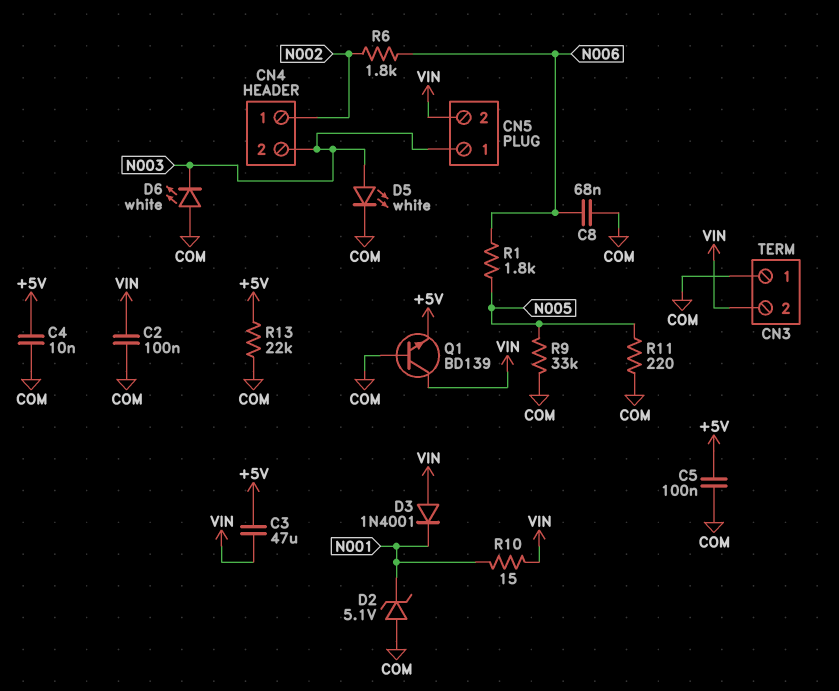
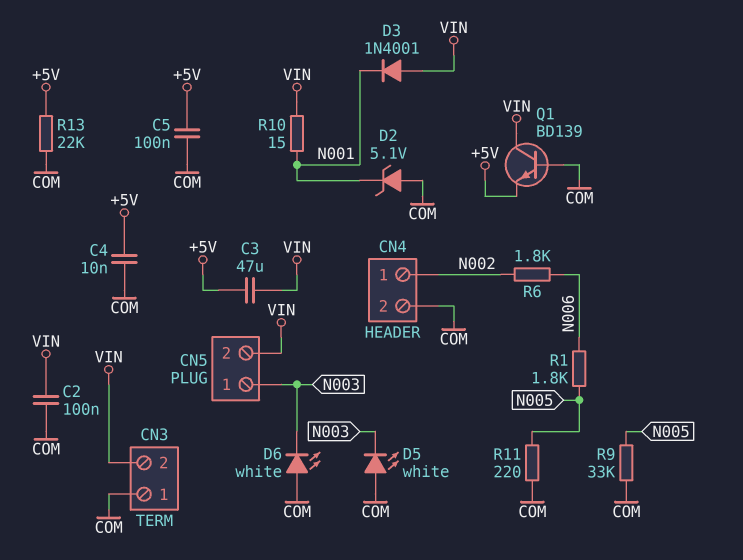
C8: 68nF (COM, N006) -> none
CN4 pin 2: N003 -> COM
D5: LED white (A N003, K COM) -> LED white (A COM, K N003)

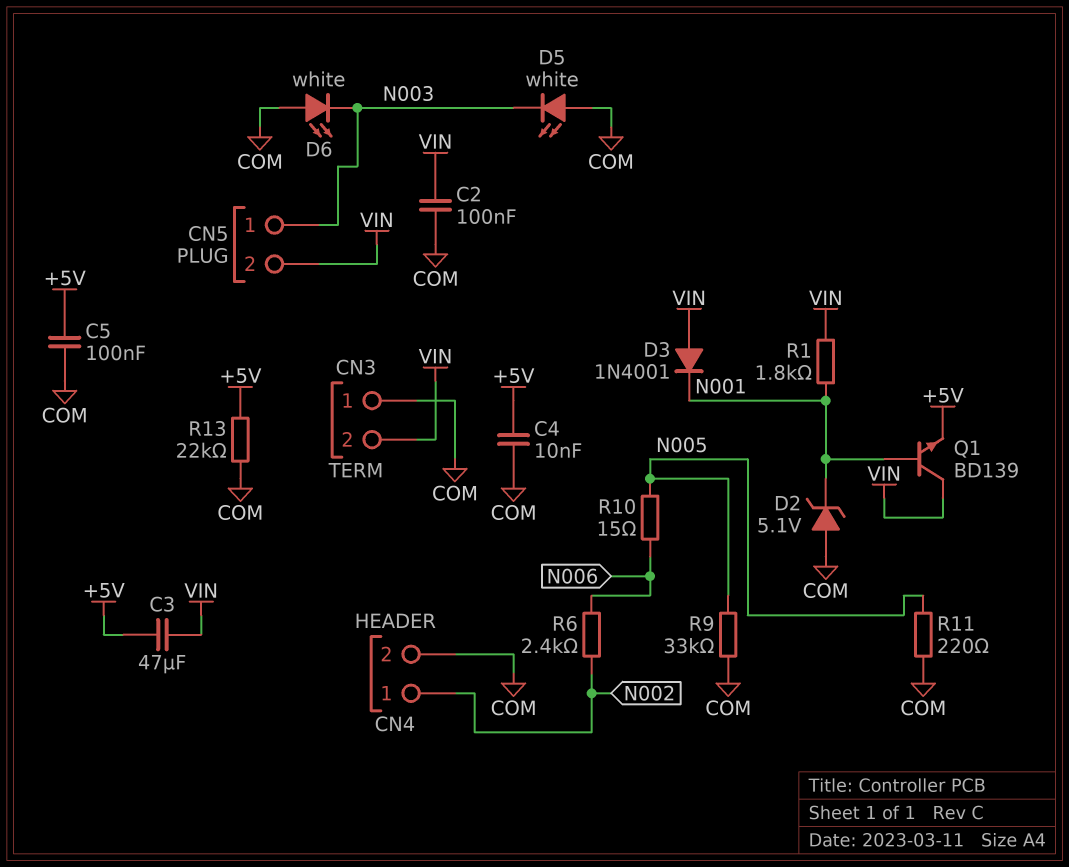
Q1: NPN BD139 (B COM, C VIN, E +5V) -> NPN BD139 (B N001, C VIN, E +5V)
R1: 1.8k (N005, N006) -> 1.8k (N001, VIN)
R6: 1.8k (N002, N006) -> 2.4k (N002, N006)
R10: 15 (N001, VIN) -> 15 (N005, N006)

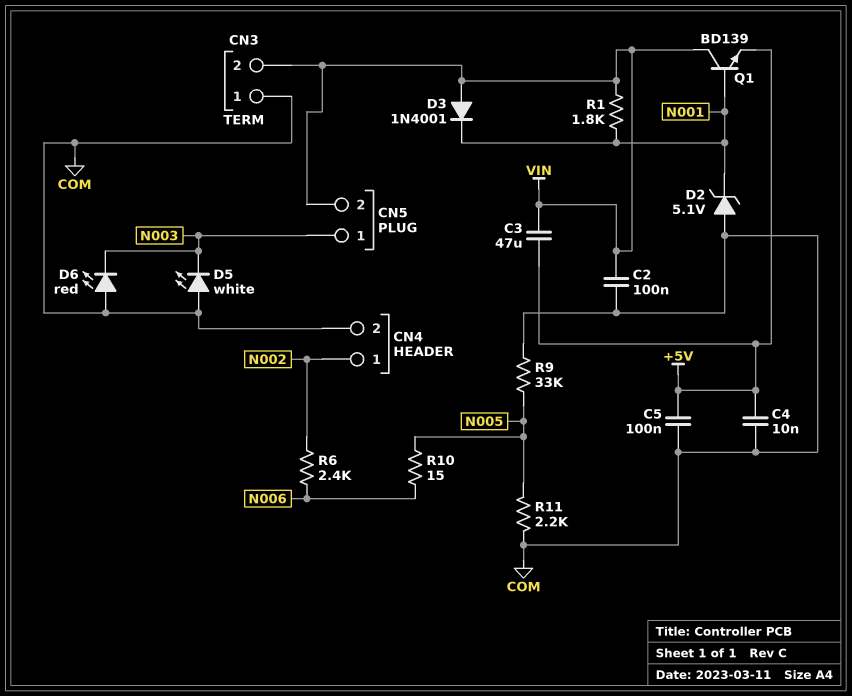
D6: LED white (A COM, K N003) -> LED red (A COM, K N003)
R11: 220 (COM, N005) -> 2.2k (COM, N005)
R13: 22k (+5V, COM) -> none

